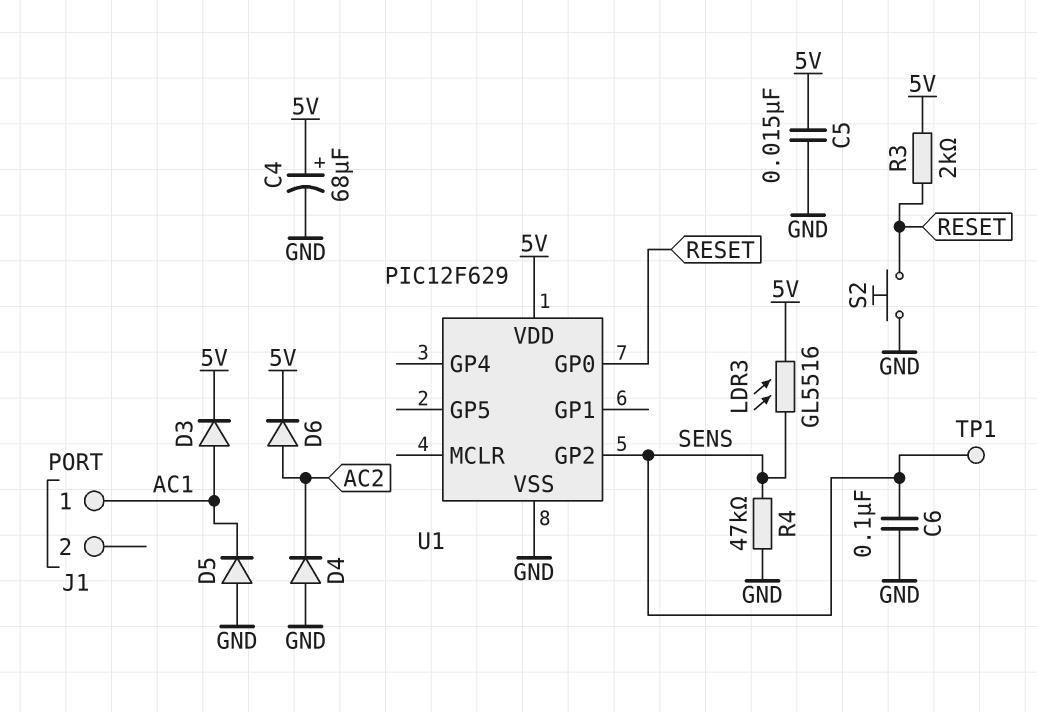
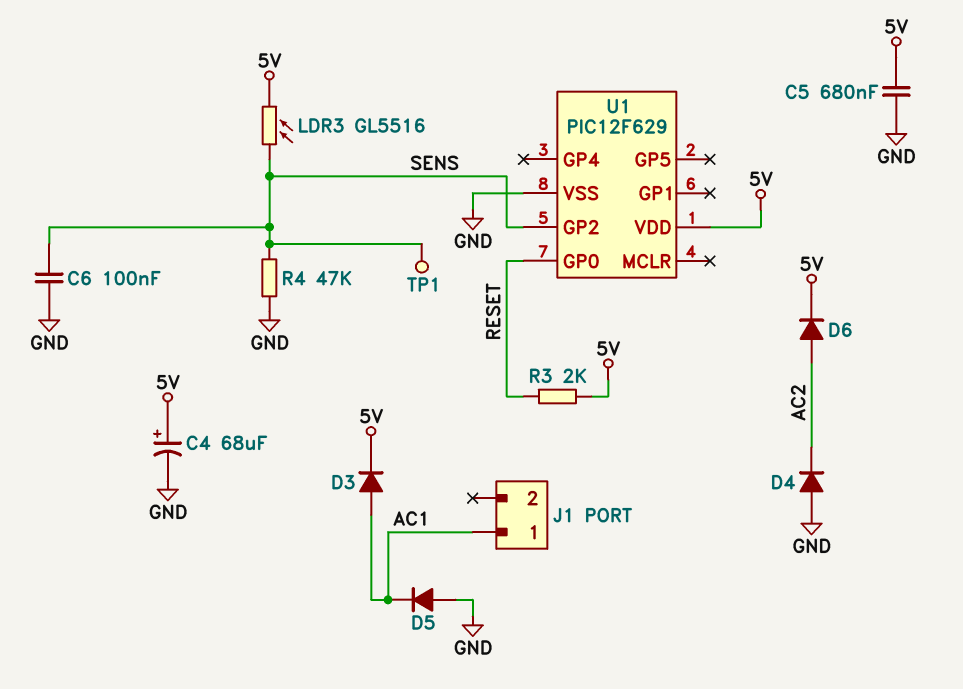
C5: 15nF (5V, GND) -> 680nF (5V, GND)
S2: button (GND, RESET) -> none

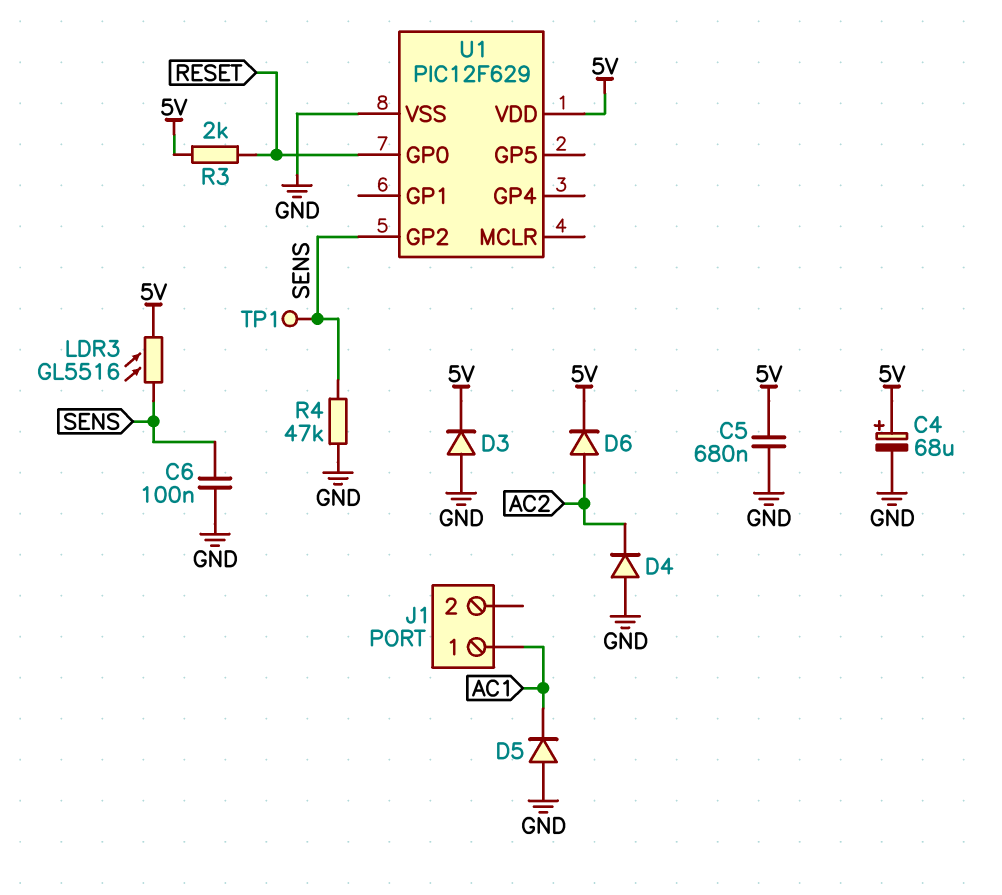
D3: diode (A AC1, K 5V) -> diode (A GND, K 5V)

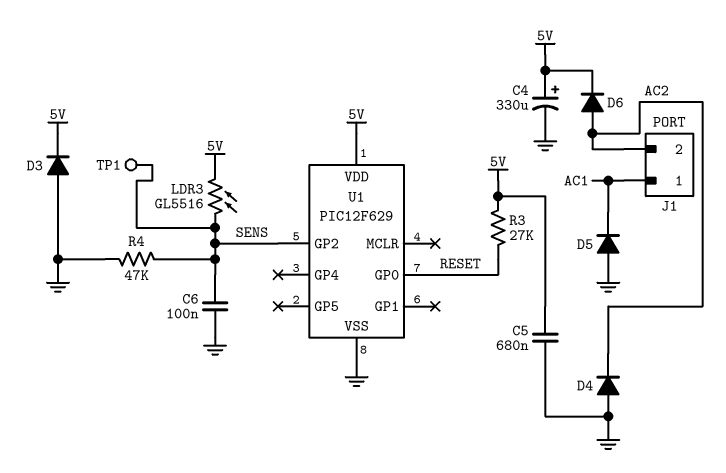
C4: 68uF (plus 5V, minus GND) -> 330uF (plus 5V, minus GND)
J1 pin 2: none -> AC2
R3: 2k (5V, RESET) -> 27k (5V, RESET)

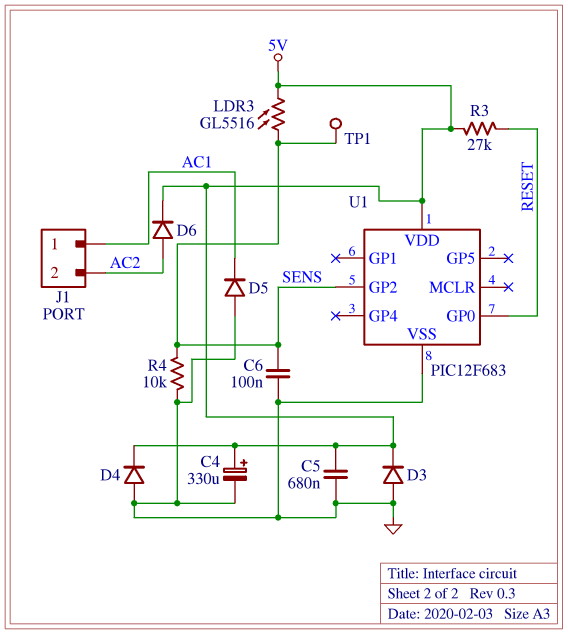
D4: diode (A GND, K AC2) -> diode (A GND, K 5V)
R4: 47k (GND, SENS) -> 10k (GND, SENS)
U1: PIC12F629 -> PIC12F683

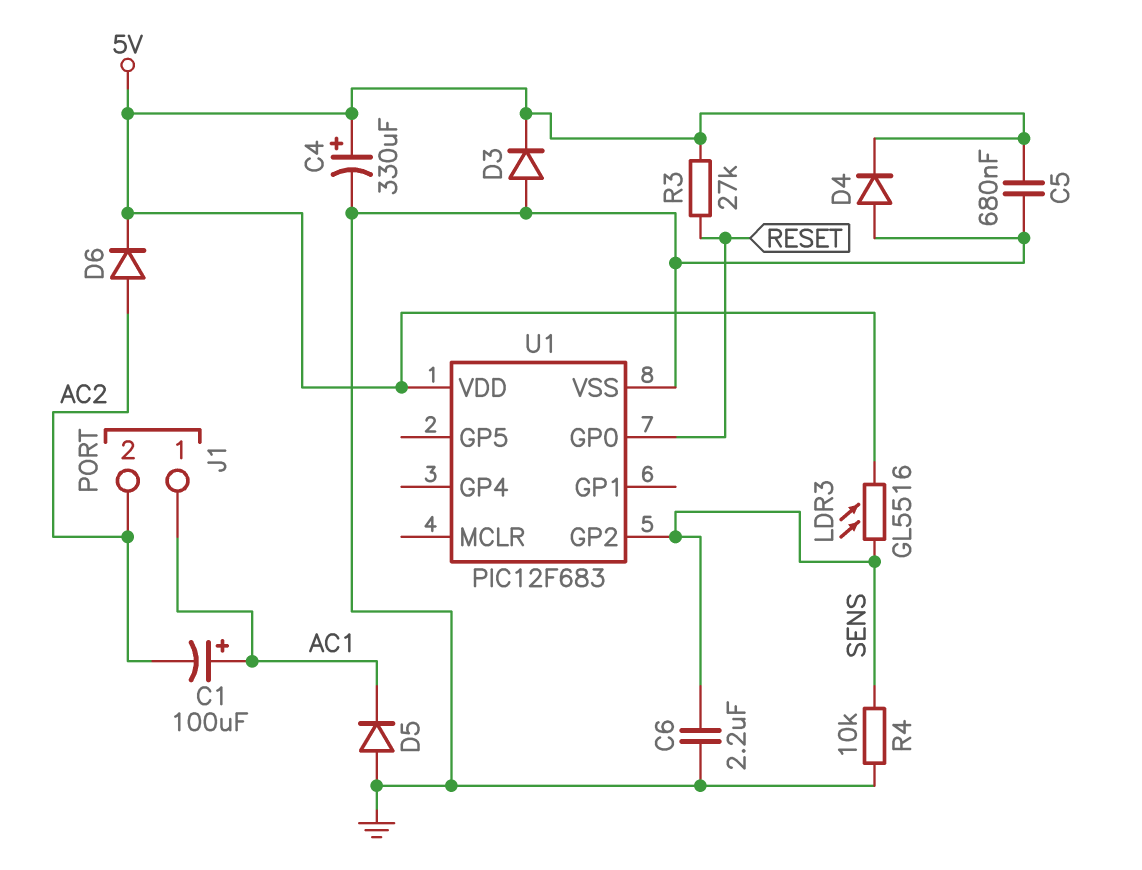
C1: none -> 100uF (plus AC1, minus AC2)
C6: 100nF (GND, SENS) -> 2.2uF (GND, SENS)
TP1: test point (SENS) -> none

